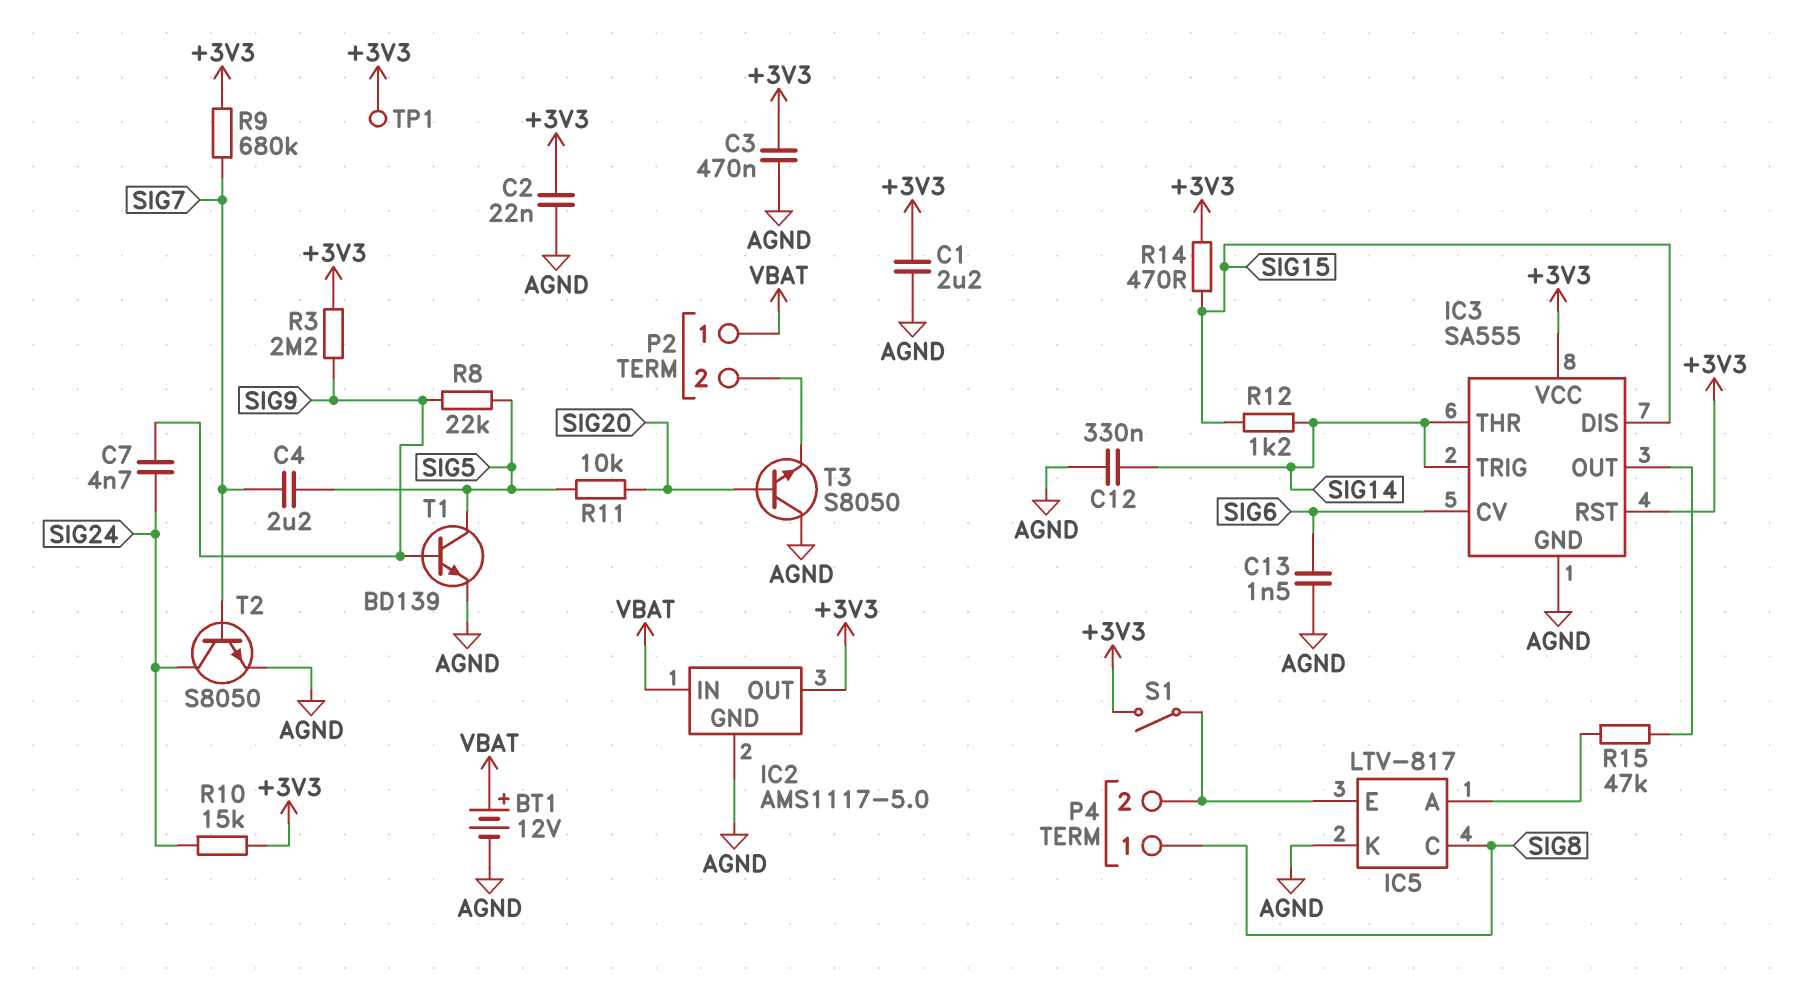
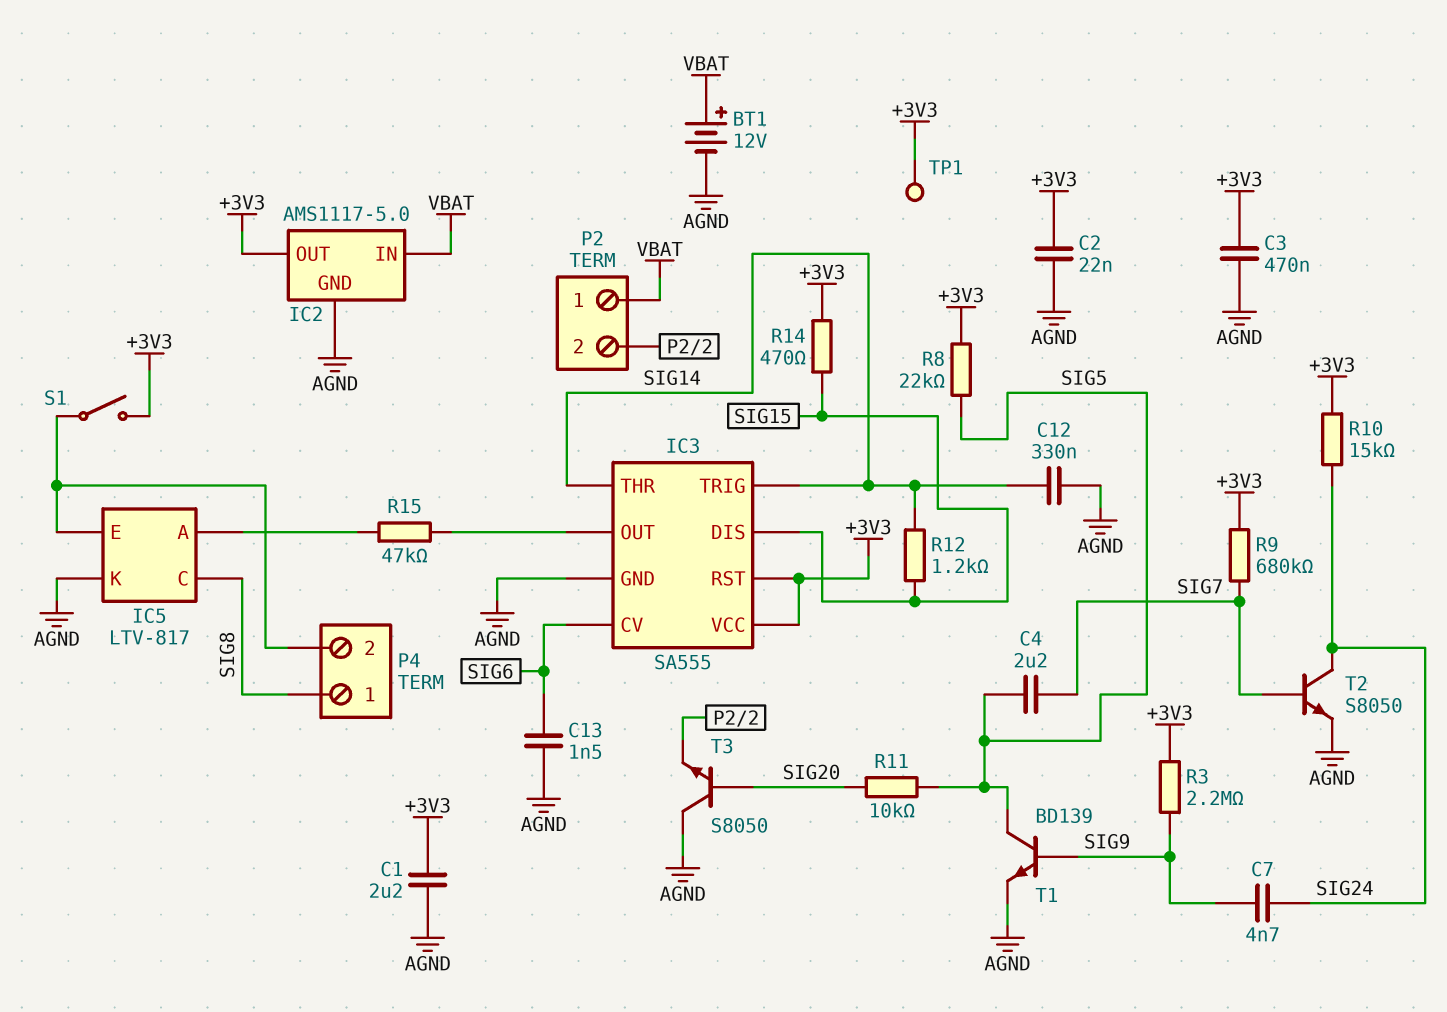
R8: 22k (SIG5, SIG9) -> 22k (+3V3, SIG5)

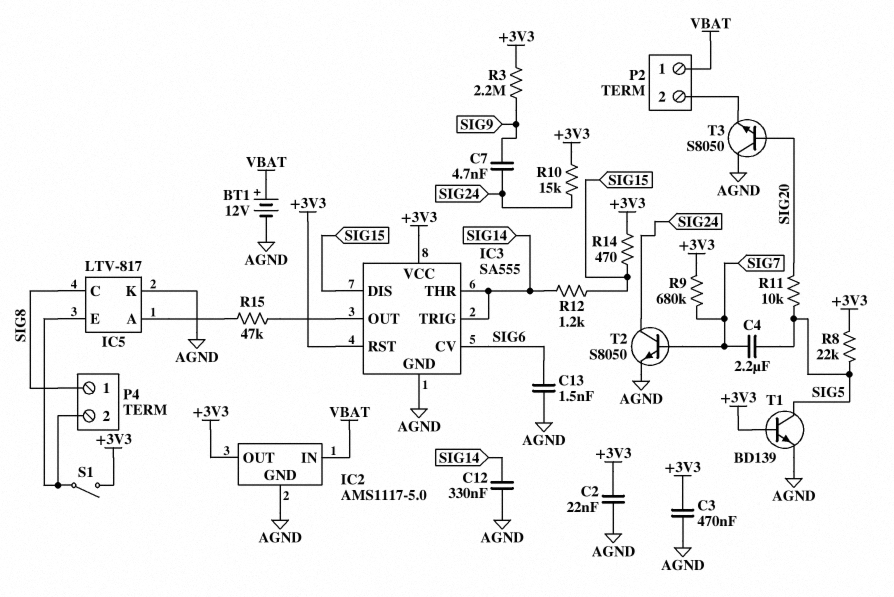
C1: 2.2uF (+3V3, AGND) -> none
T1: NPN BD139 (B SIG9, C SIG5, E AGND) -> NPN BD139 (B +3V3, C SIG5, E AGND)
TP1: test point (+3V3) -> none

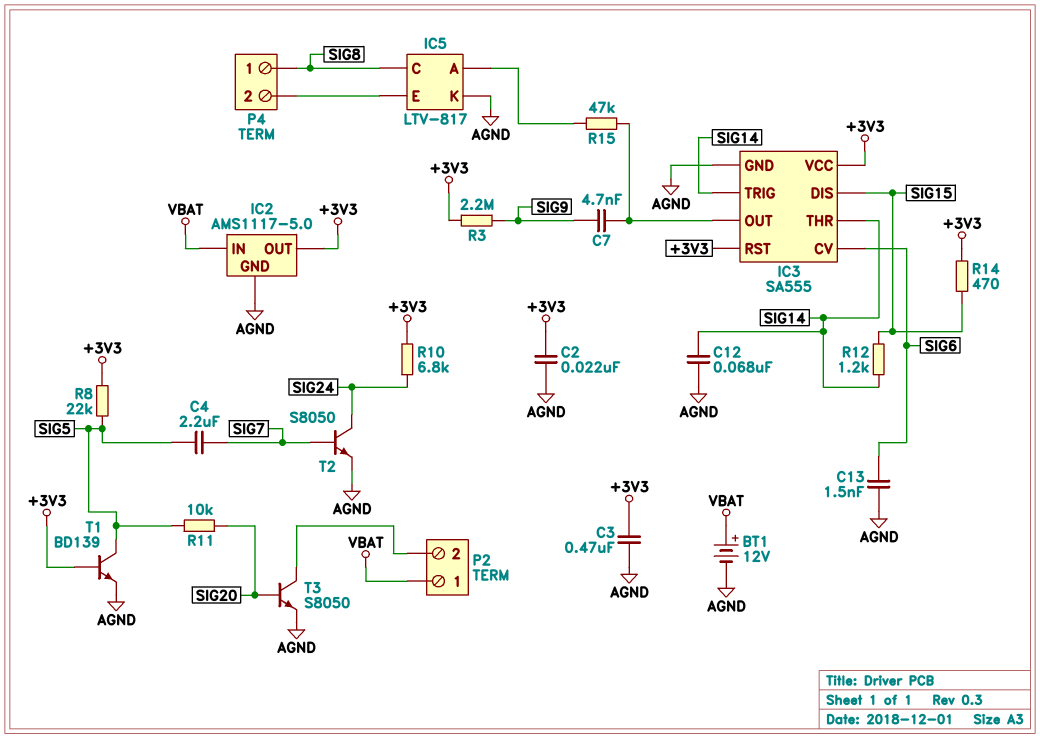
C7: 4.7nF (SIG9, SIG24) -> 4.7nF (IC3/OUT, SIG9)
C12: 330nF (AGND, SIG14) -> 68nF (AGND, SIG14)
R9: 680k (+3V3, SIG7) -> none
R10: 15k (+3V3, SIG24) -> 6.8k (+3V3, SIG24)
S1: switch (+3V3, IC5/E) -> none
T3: NPN S8050 (B SIG20, C AGND, E P2/2) -> NPN S8050 (B SIG20, C P2/2, E AGND)

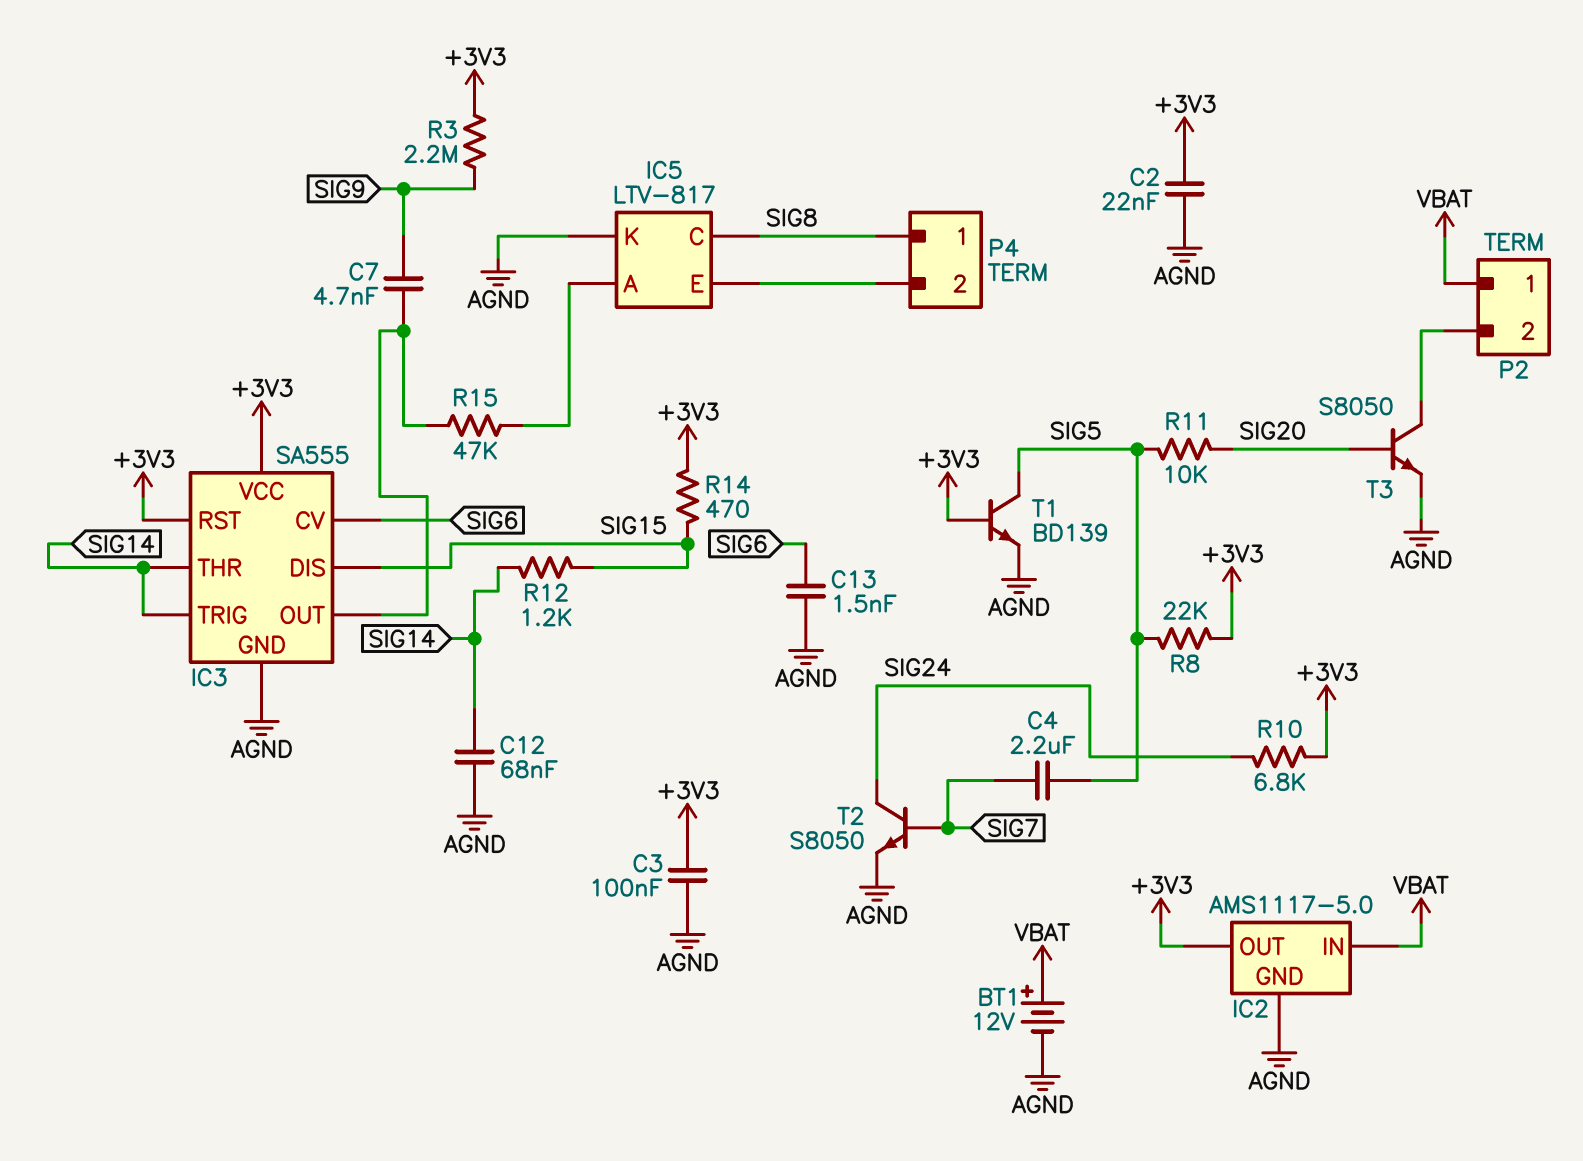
C3: 470nF (+3V3, AGND) -> 100nF (+3V3, AGND)

